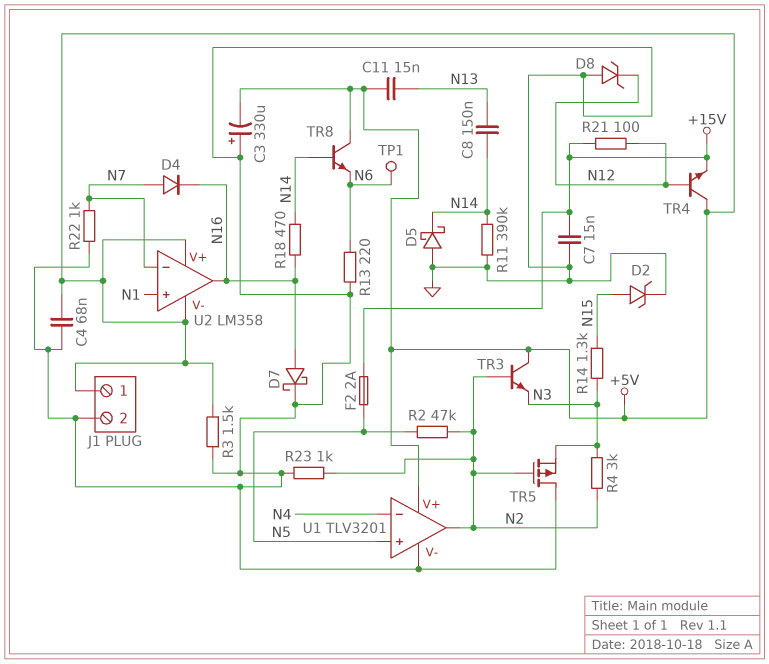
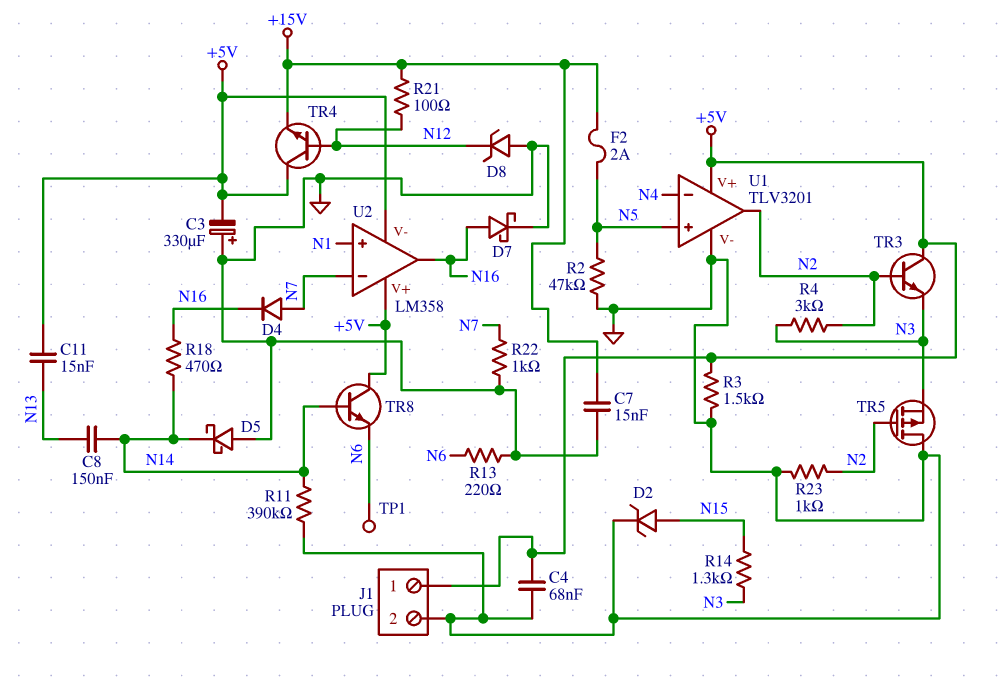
R2: 47k (N2, N5) -> 47k (GND, N5)

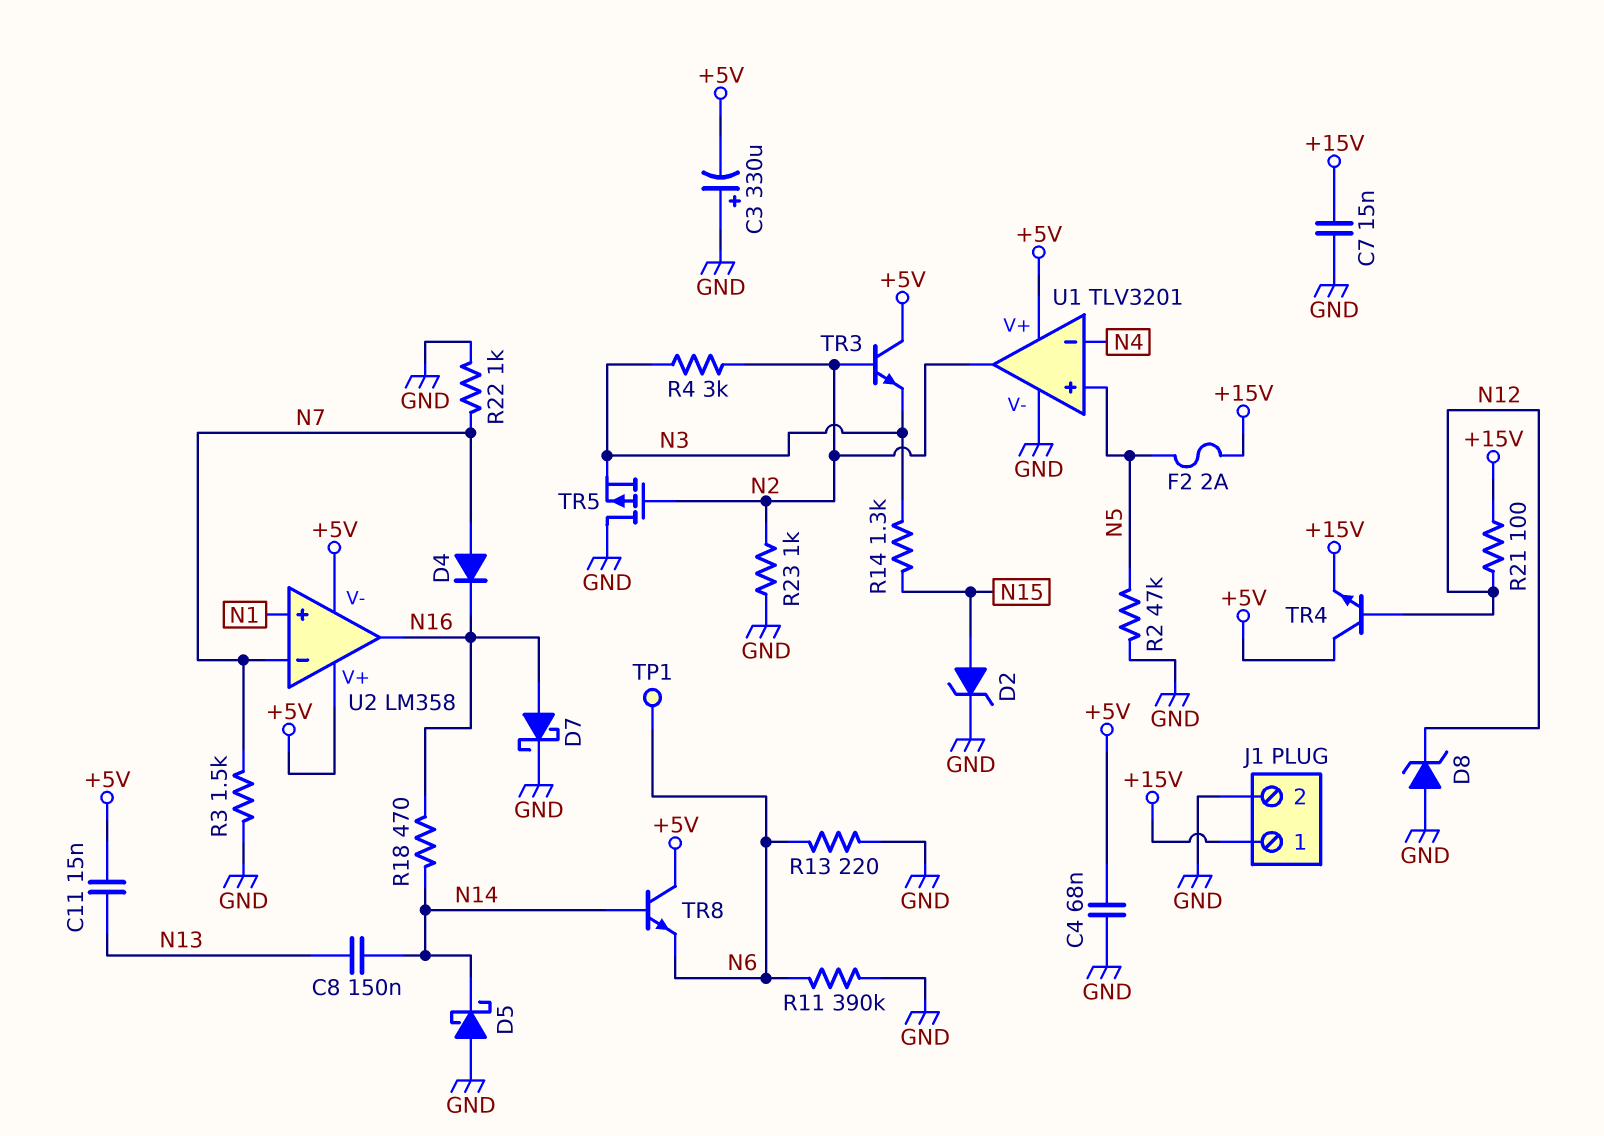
J1 pin 1: +5V -> +15V
R3: 1.5k (+5V, GND) -> 1.5k (GND, N7)
R11: 390k (GND, N14) -> 390k (GND, N6)

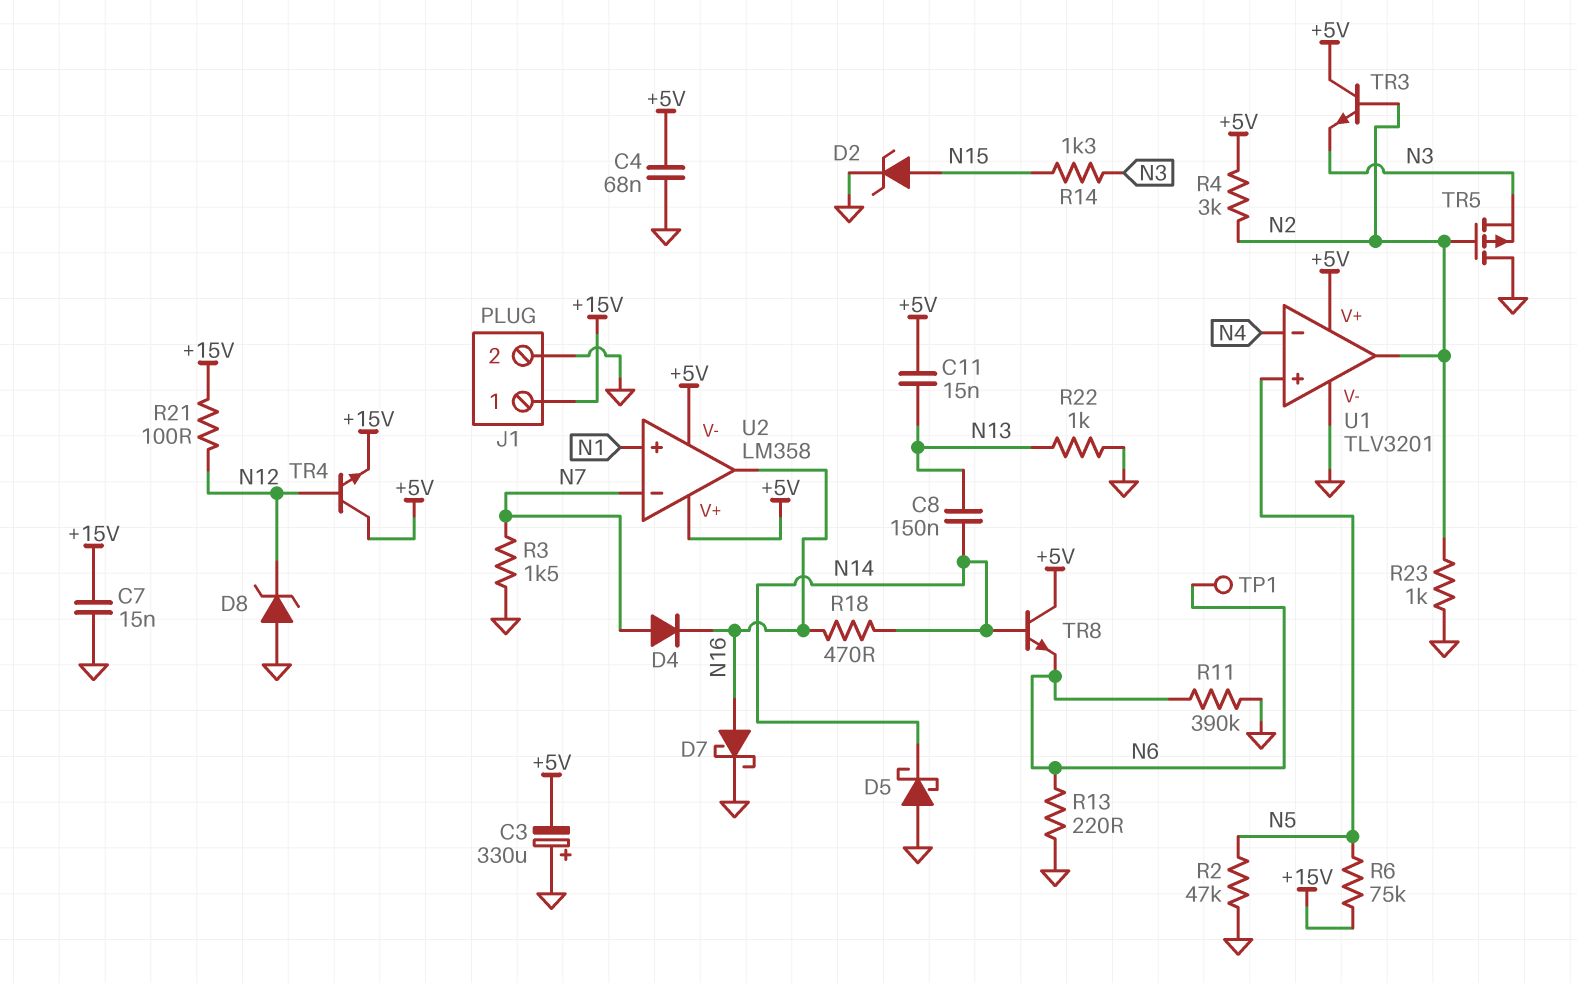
F2: 2A (+15V, N5) -> none
R4: 3k (N2, N3) -> 3k (+5V, N2)
R6: none -> 75k (+15V, N5)
R22: 1k (GND, N7) -> 1k (GND, N13)

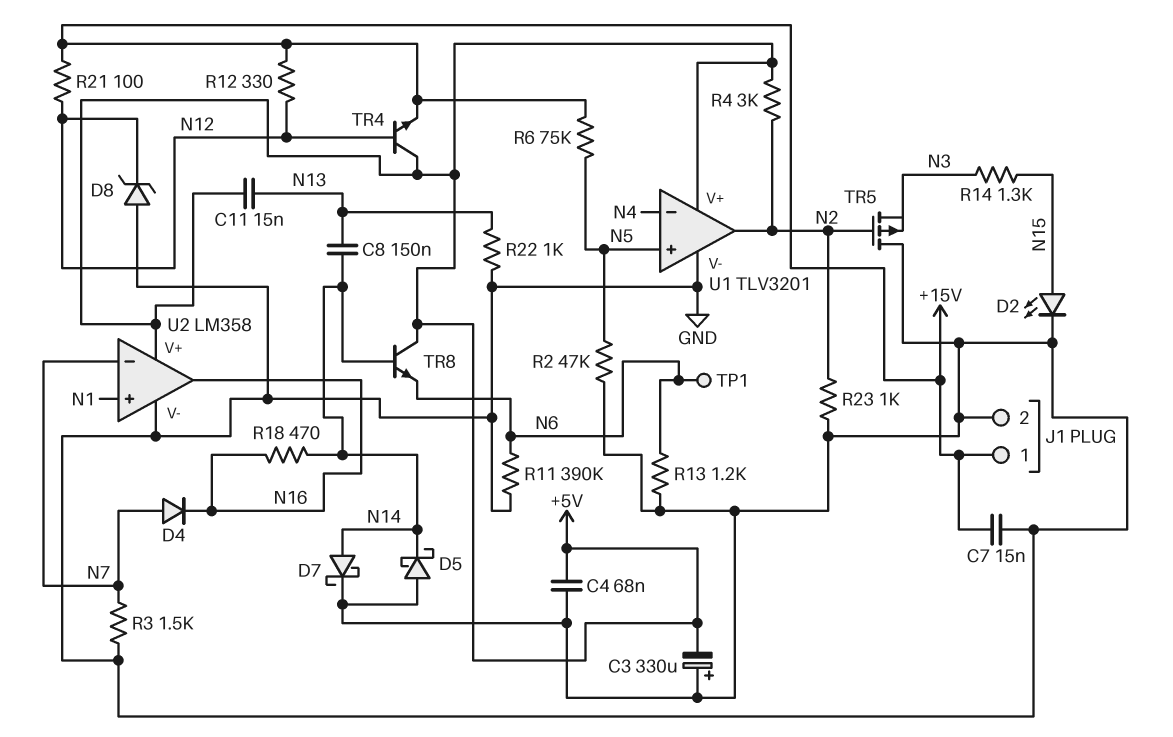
D2: zener (A N15, K GND) -> LED (A N15, K GND)
D7: schottky (A N16, K GND) -> schottky (A N14, K GND)
R12: none -> 330 (+15V, N12)
R13: 220 (GND, N6) -> 1.2k (GND, N6)
TR3: NPN (B N2, C +5V, E N3) -> none
U2 pin V-: +5V -> GND

